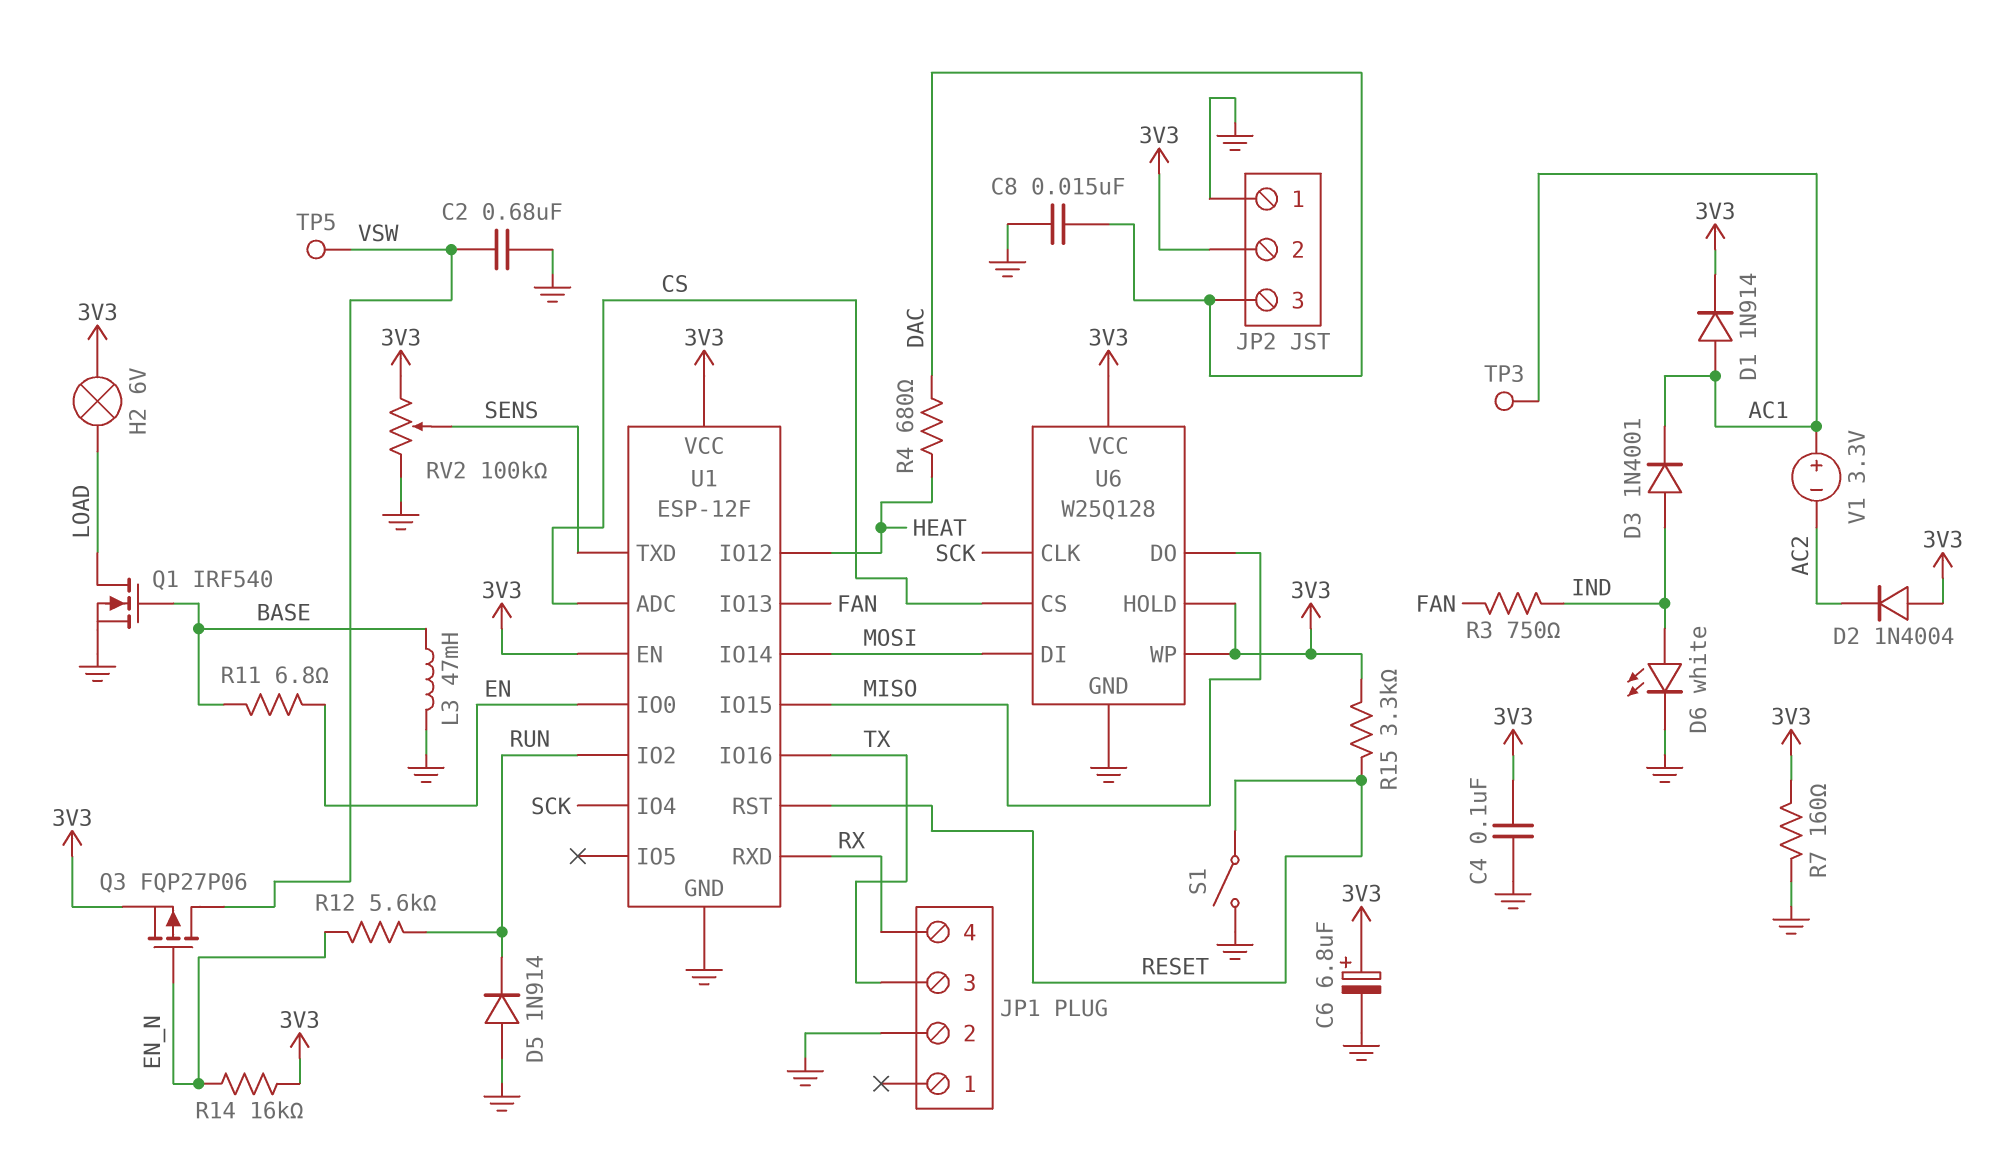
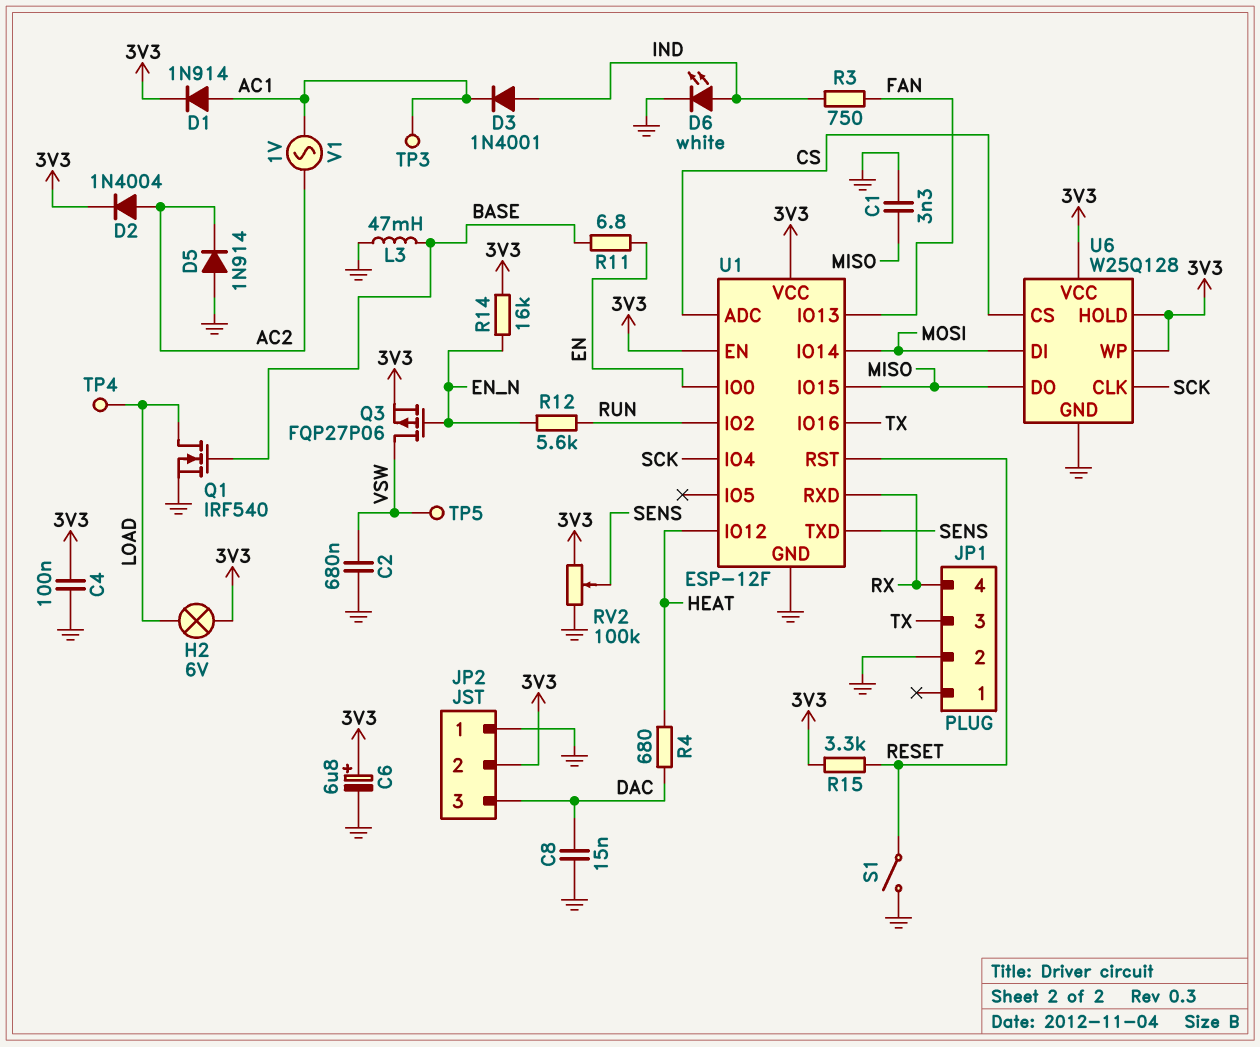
C1: none -> 3.3nF (GND, MISO)
D2: diode 1N4004 (A 3V3, K AC2) -> diode 1N4004 (A AC2, K 3V3)
D5: diode 1N914 (A GND, K RUN) -> diode 1N914 (A GND, K AC2)
R7: 160 (3V3, GND) -> none
TP4: none -> test point (LOAD)
V1: 3.3V (plus AC1, minus AC2) -> AC 1V (AC1, AC2)

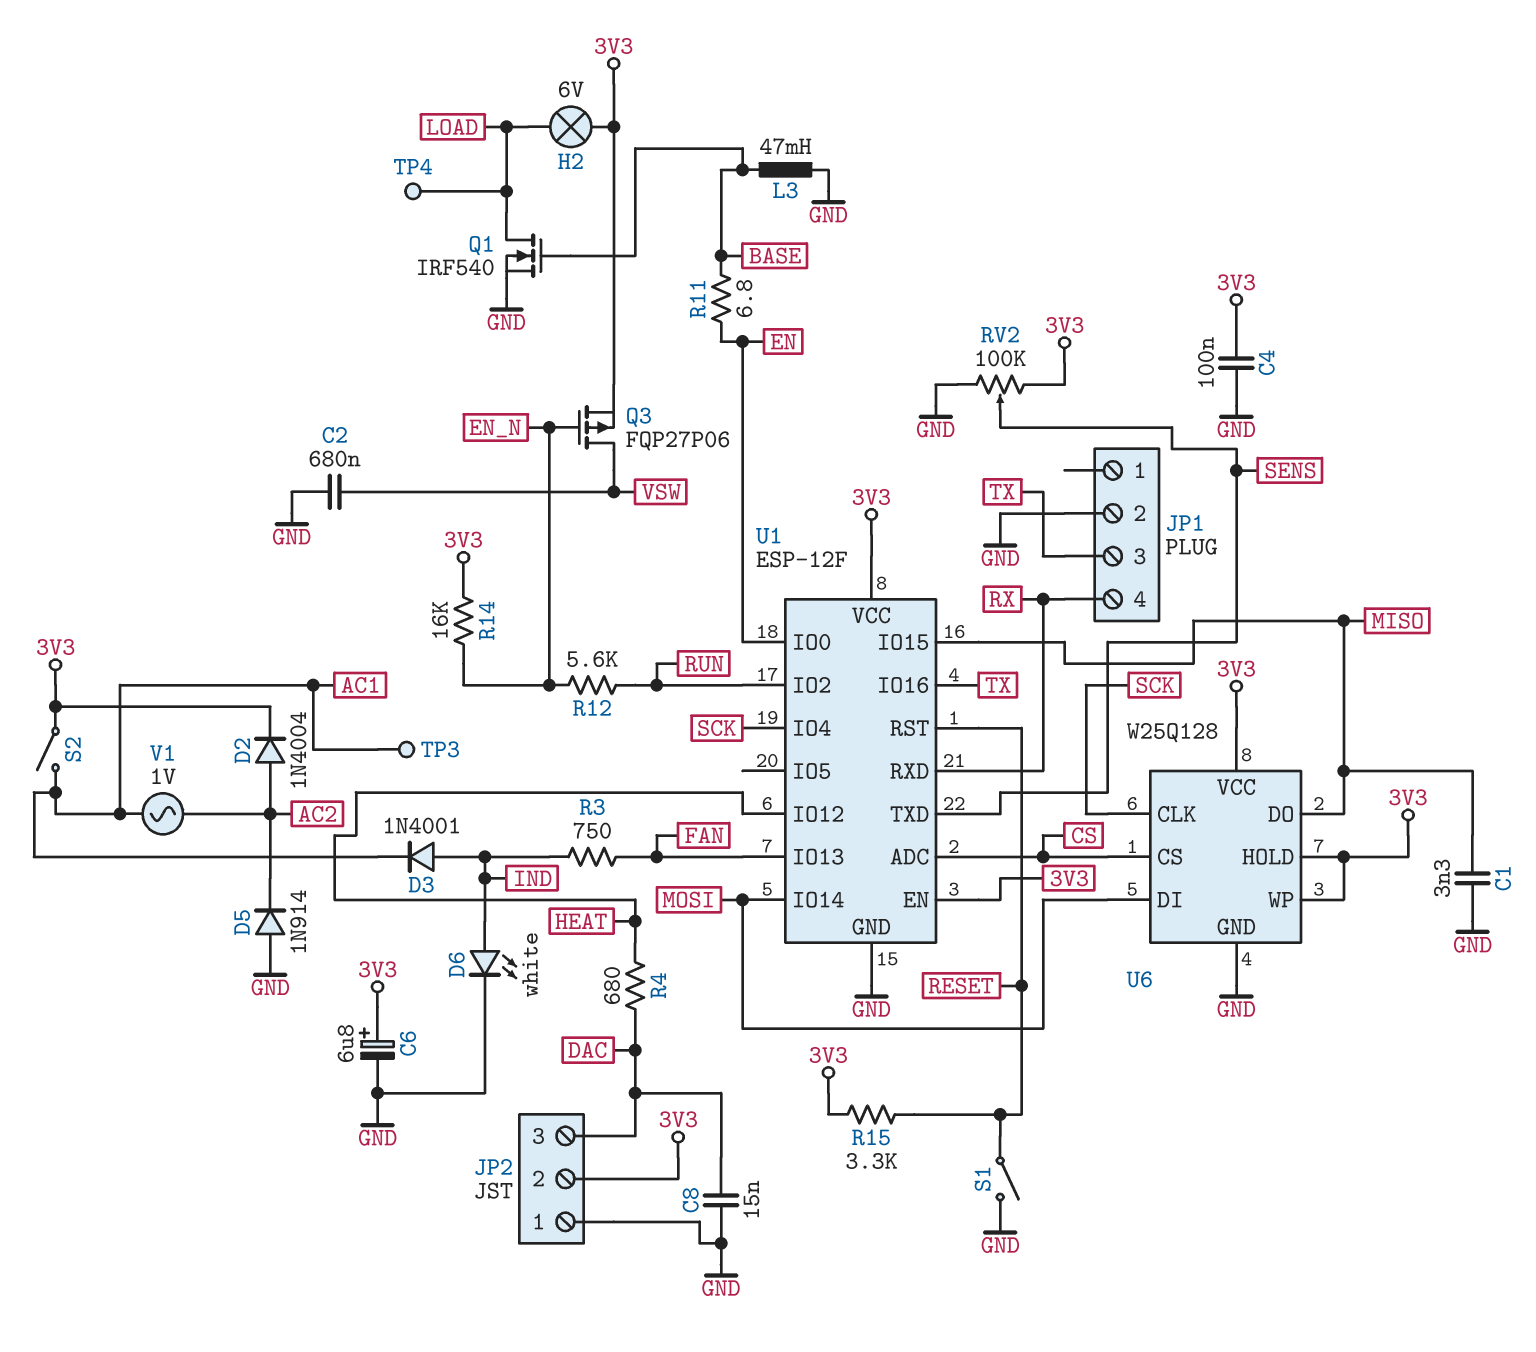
D1: diode 1N914 (A AC1, K 3V3) -> none
S2: none -> switch (3V3, AC1)
TP5: test point (VSW) -> none

